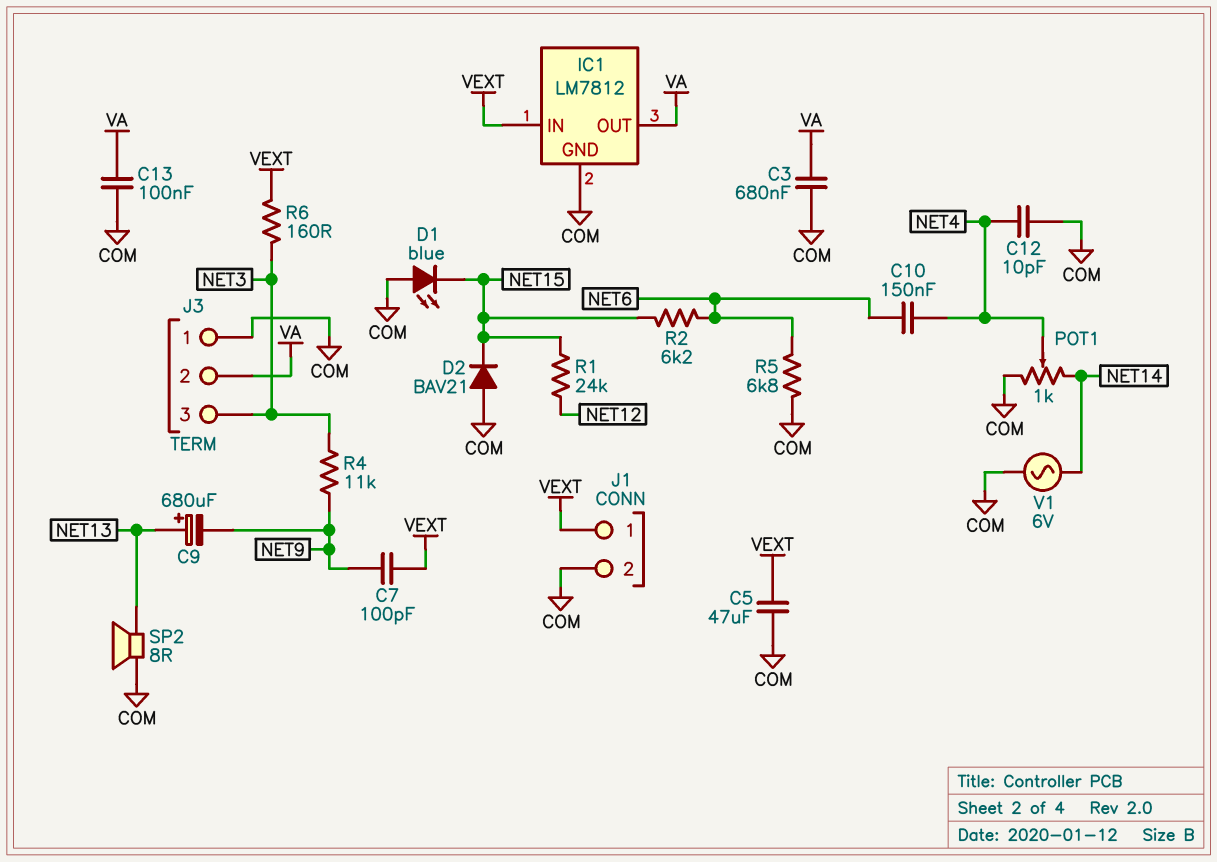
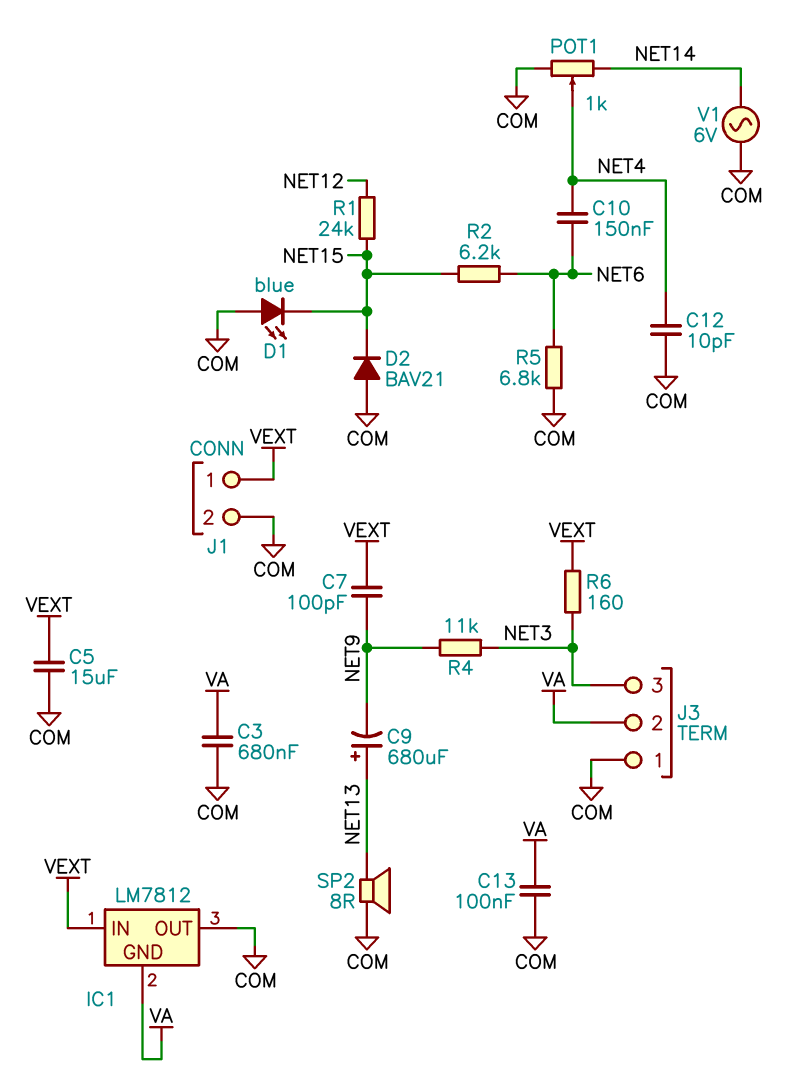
C5: 47uF (COM, VEXT) -> 15uF (COM, VEXT)
IC1 pin GND: COM -> VA
IC1 pin OUT: VA -> COM

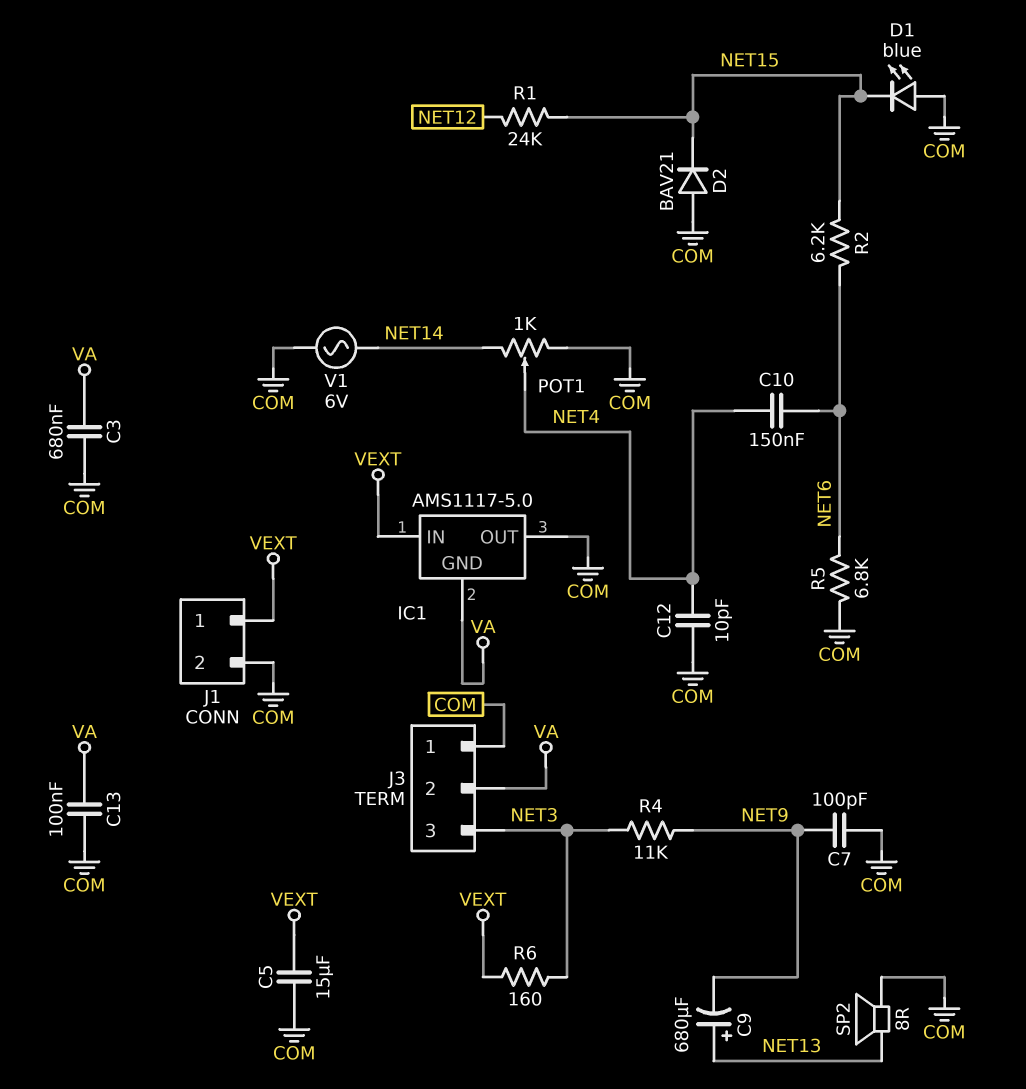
C7: 100pF (NET9, VEXT) -> 100pF (COM, NET9)
IC1: LM7812 -> AMS1117-5.0

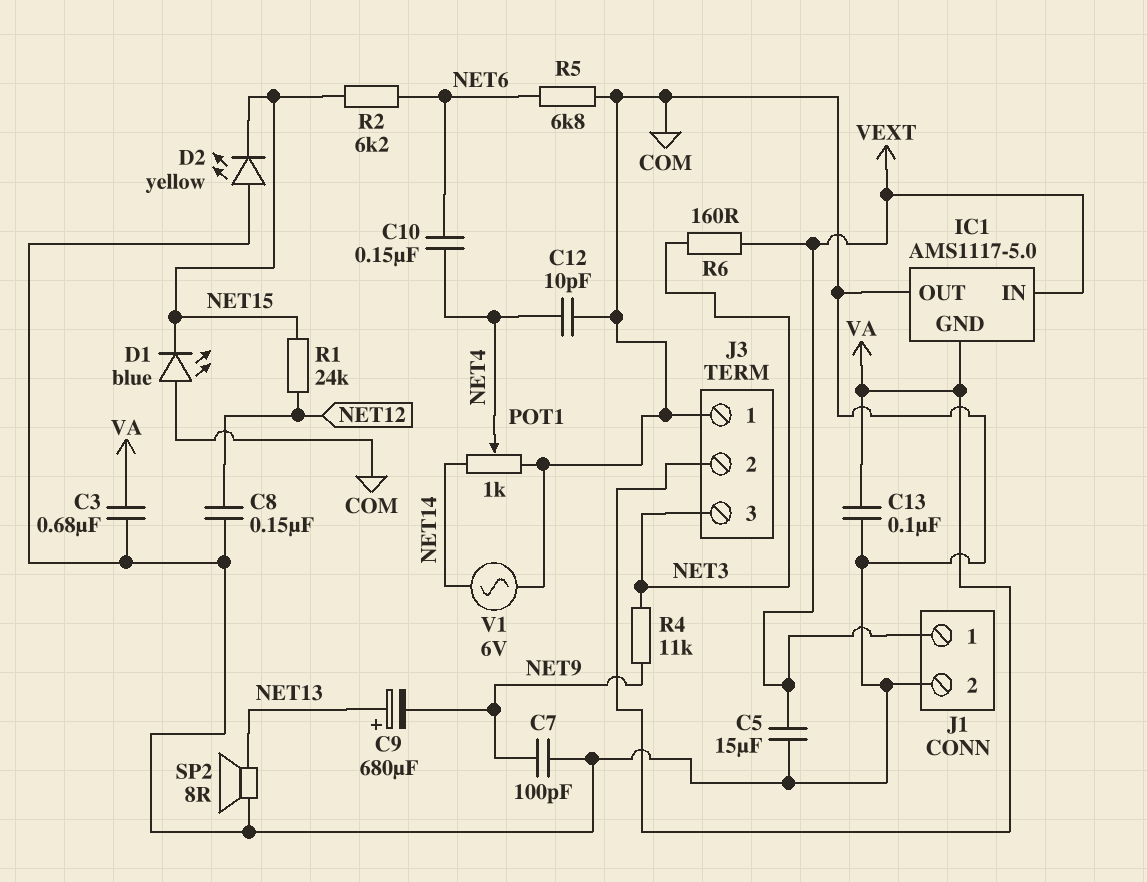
C8: none -> 150nF (COM, NET12)
D2: diode BAV21 (A COM, K NET15) -> LED yellow (A COM, K NET15)

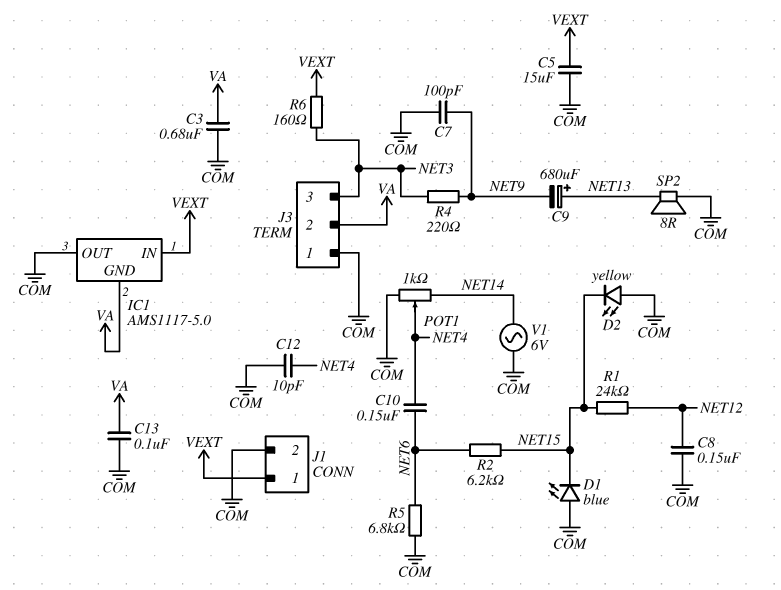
R4: 11k (NET3, NET9) -> 220 (NET3, NET9)

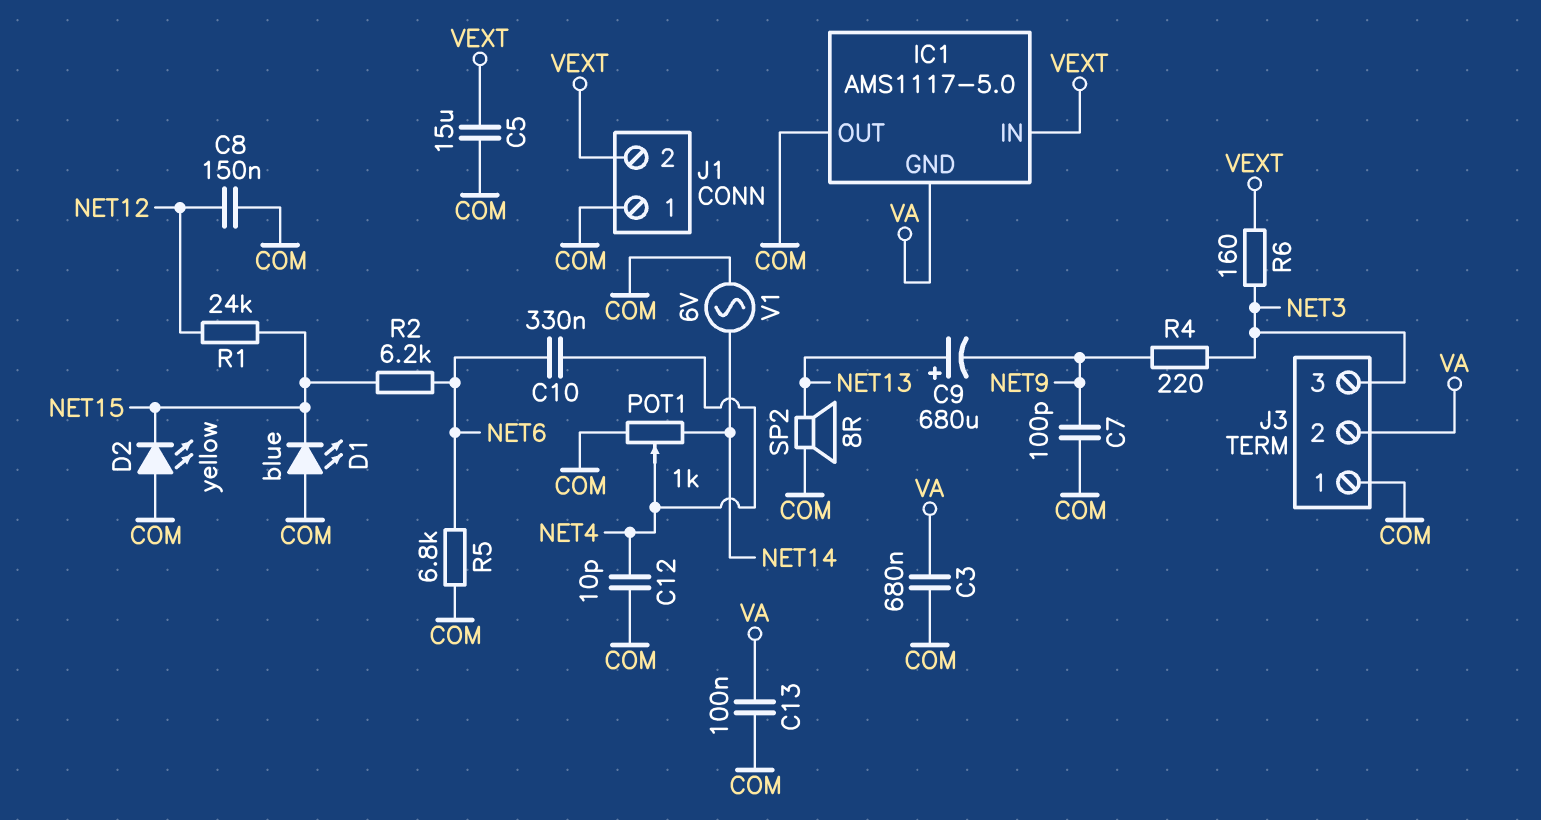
C10: 150nF (NET4, NET6) -> 330nF (NET4, NET6)
J1 pin 1: VEXT -> COM
J1 pin 2: COM -> VEXT

